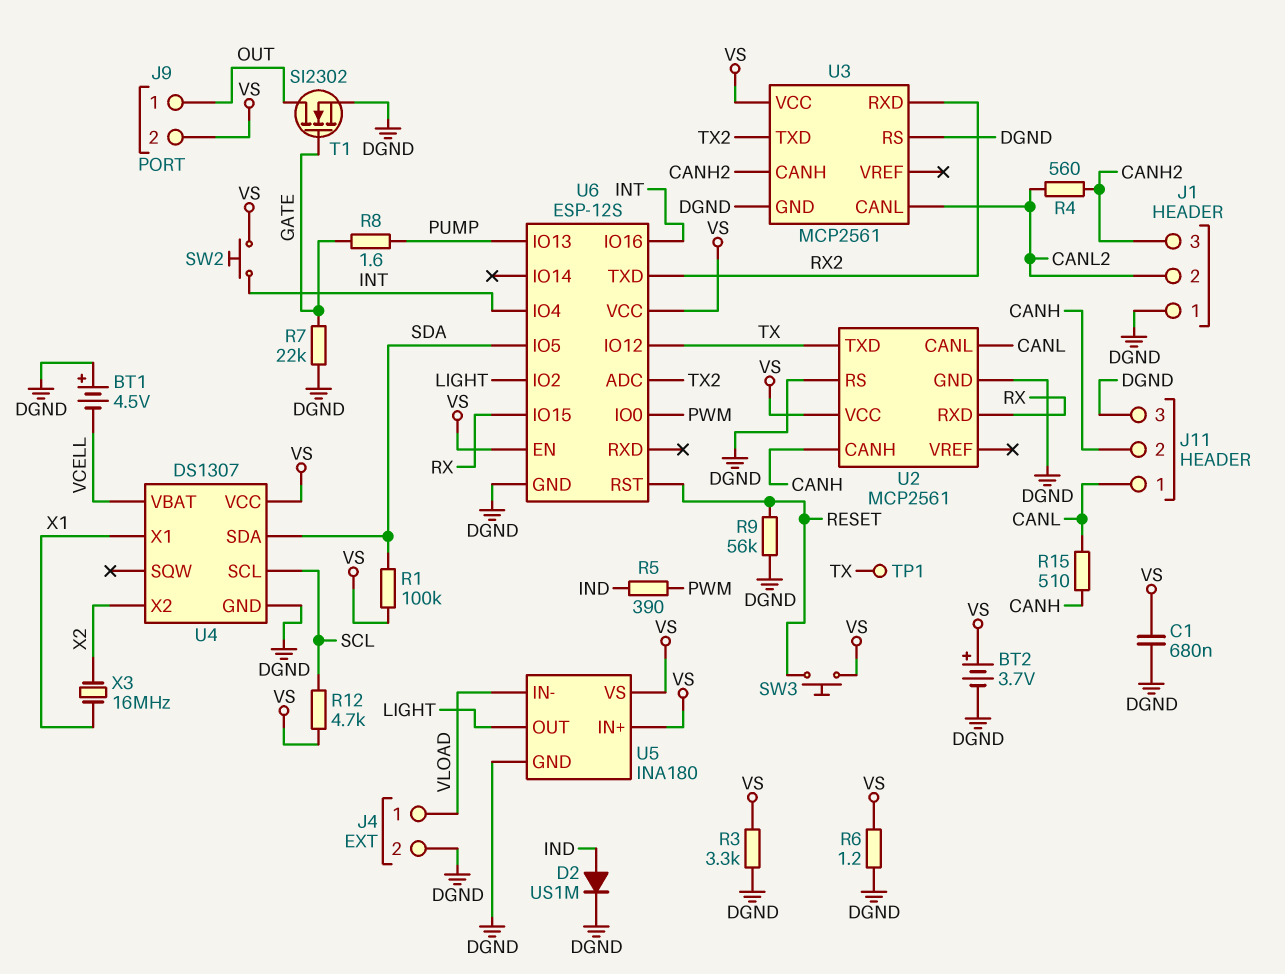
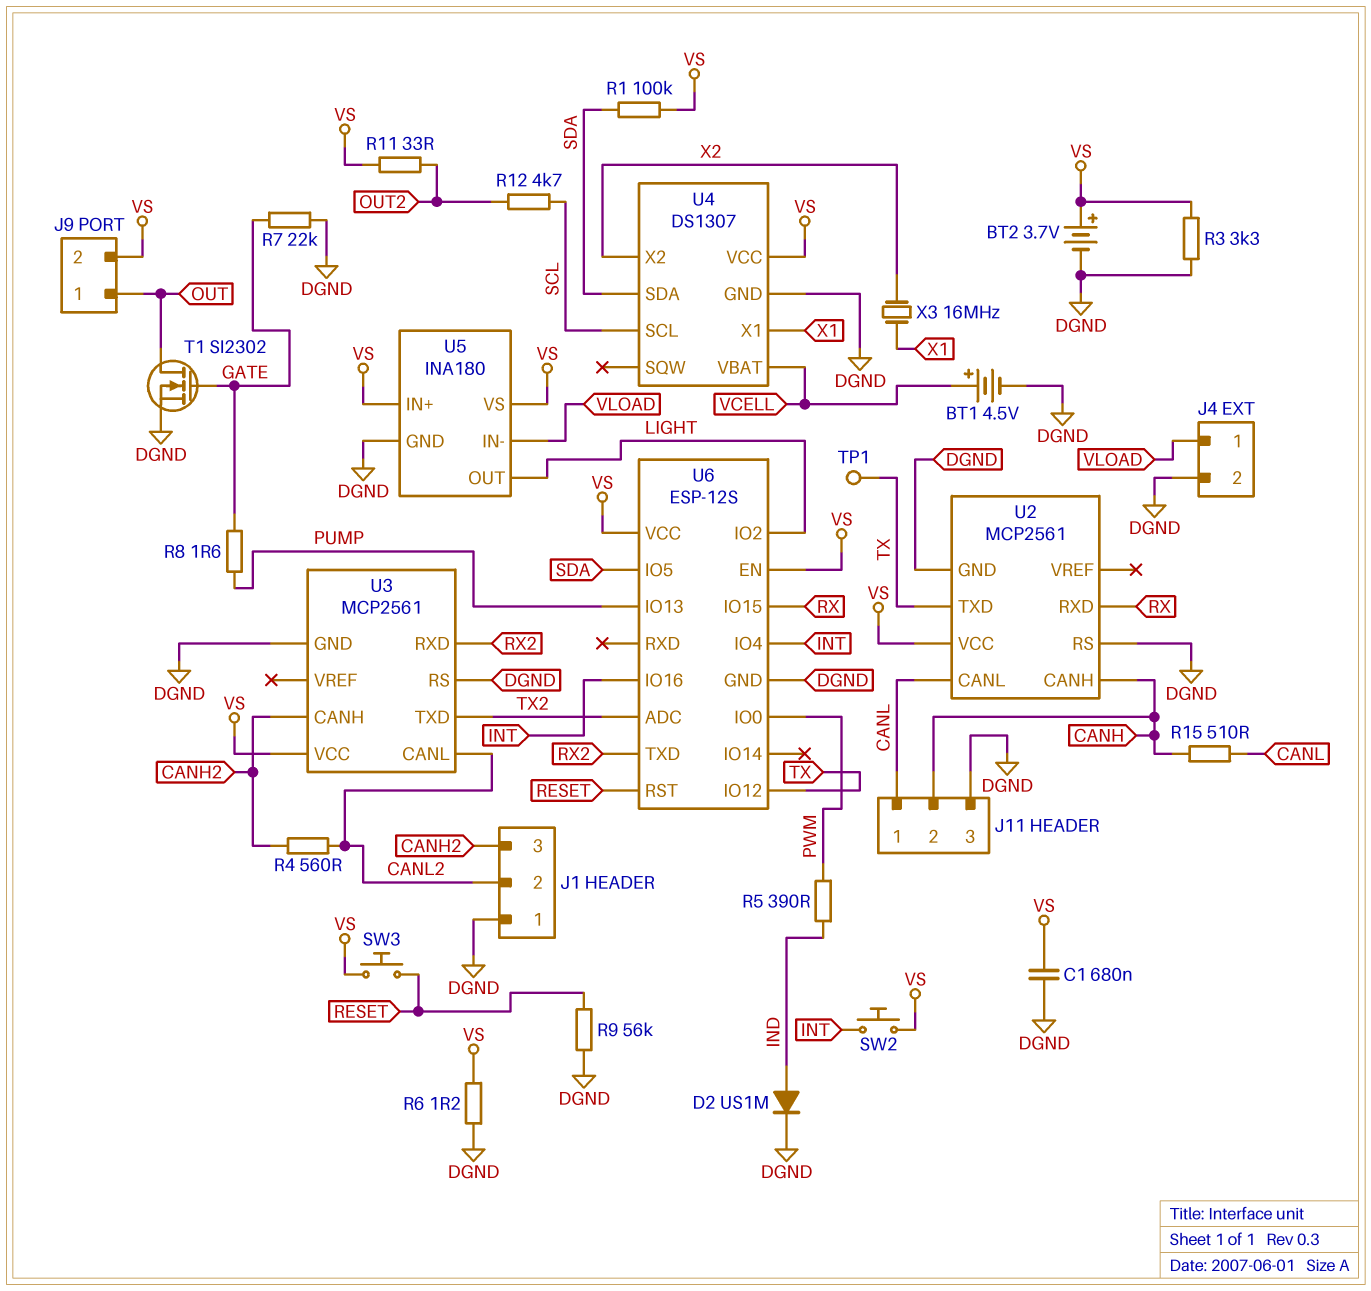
BT1: 4.5V (plus DGND, minus VCELL) -> 4.5V (plus VCELL, minus DGND)
R11: none -> 33 (OUT2, VS)
R12: 4.7k (SCL, VS) -> 4.7k (OUT2, SCL)

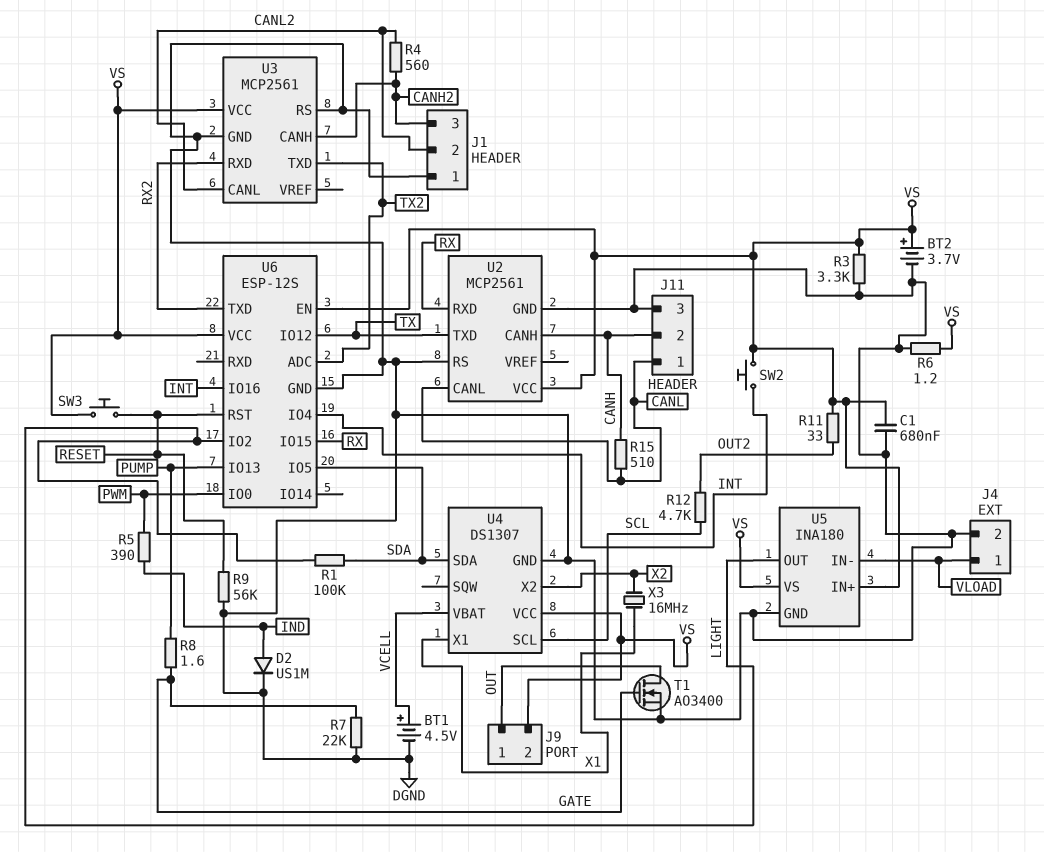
R1: 100k (SDA, VS) -> 100k (LIGHT, SDA)
T1: NMOS SI2302 (G GATE, D OUT, S DGND) -> NMOS AO3400 (G GATE, D OUT, S DGND)
TP1: test point (TX) -> none

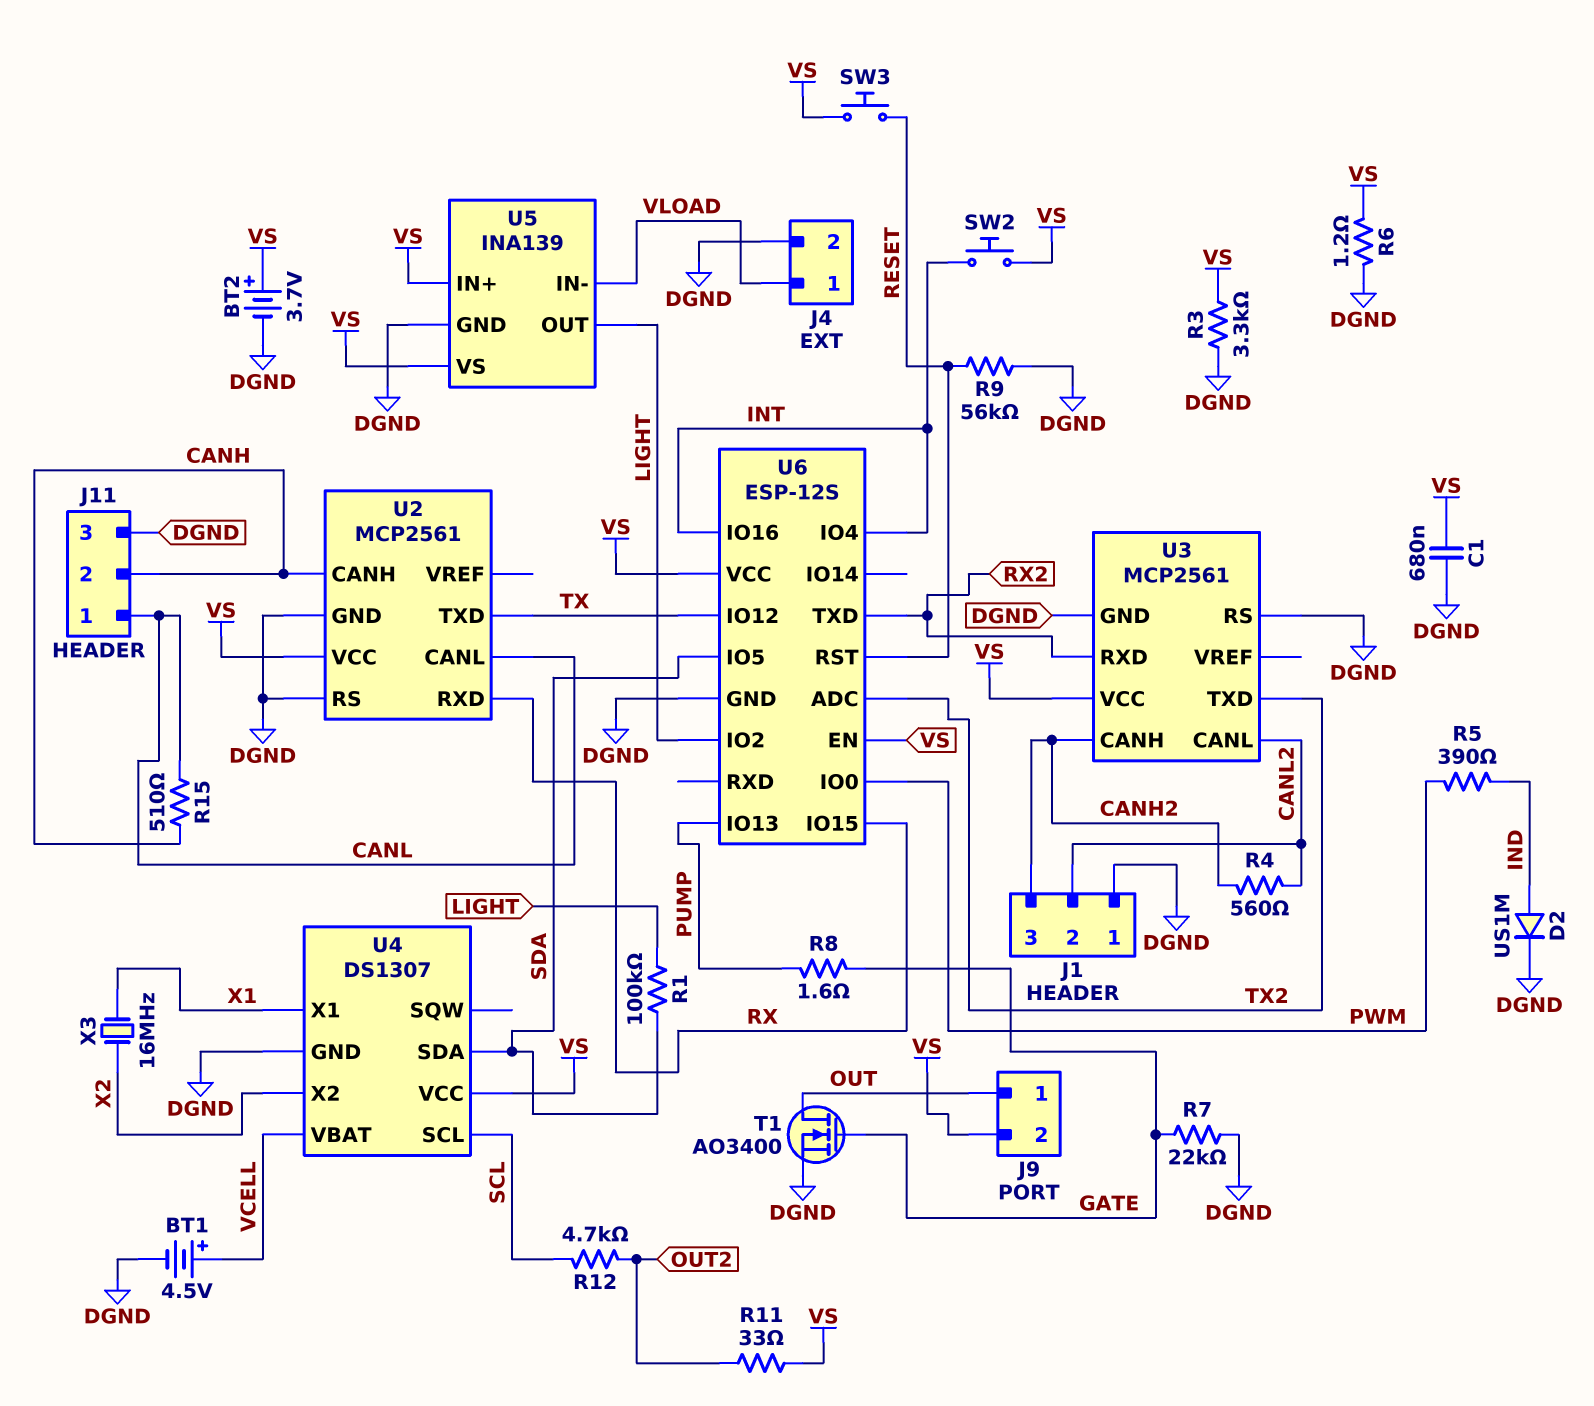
U5: INA180 -> INA139

